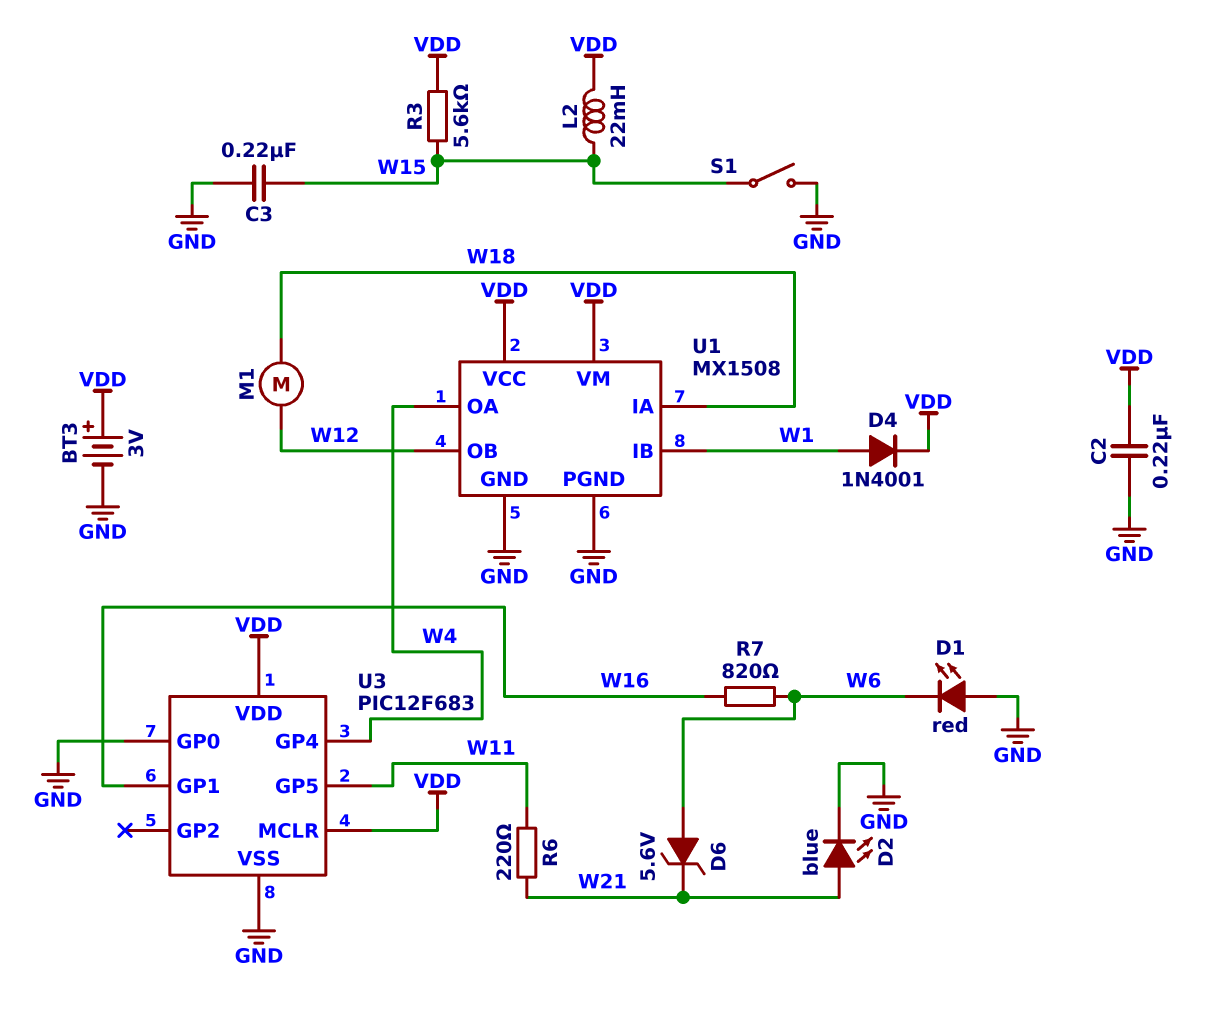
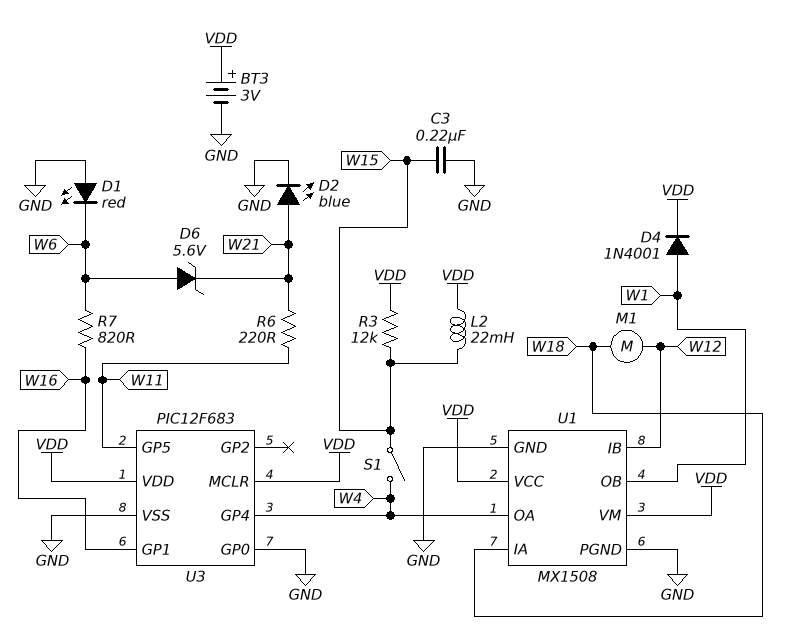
C2: 220nF (GND, VDD) -> none
R3: 5.6k (VDD, W15) -> 12k (VDD, W15)
S1: switch (GND, W15) -> switch (W4, W15)
U1 pin IB: W1 -> W12
U1 pin OB: W12 -> W1

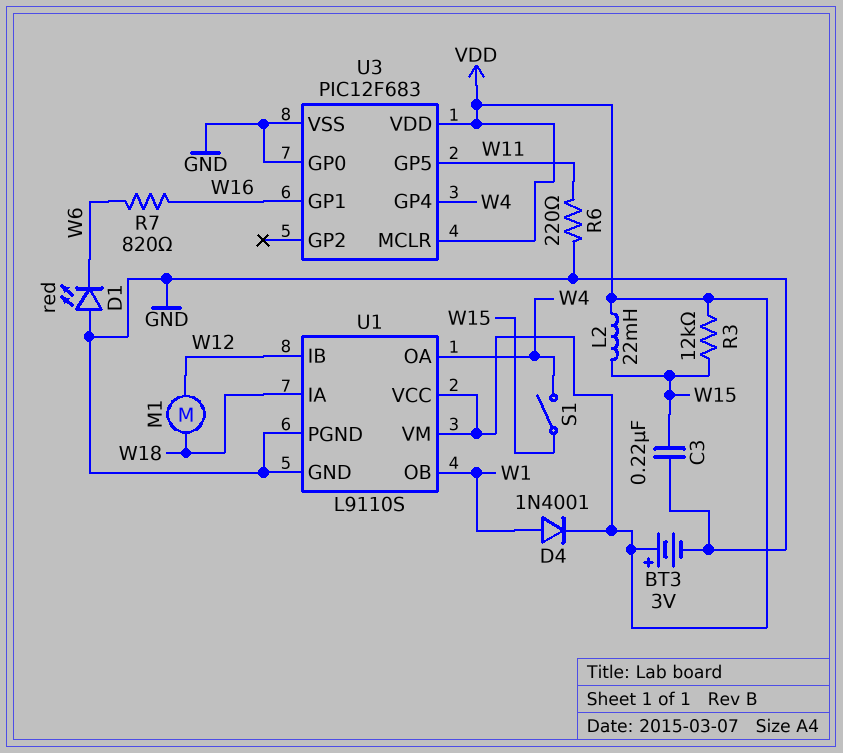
D2: LED blue (A W21, K GND) -> none
D6: zener 5.6V (A W6, K W21) -> none
R6: 220 (W11, W21) -> 220 (GND, W11)
U1: MX1508 -> L9110S

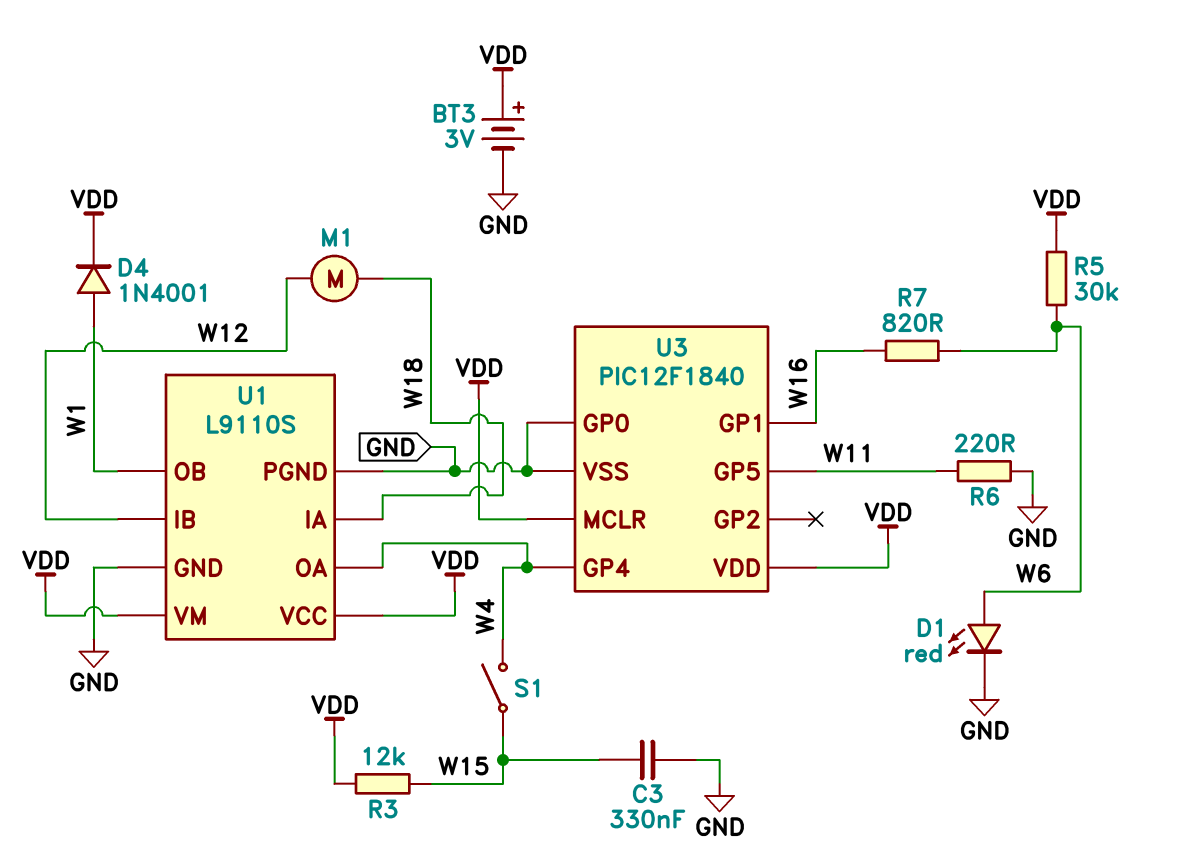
C3: 220nF (GND, W15) -> 330nF (GND, W15)
D1: LED red (A GND, K W6) -> LED red (A W6, K GND)
L2: 22mH (VDD, W15) -> none
R5: none -> 30k (VDD, W6)
U3: PIC12F683 -> PIC12F1840

